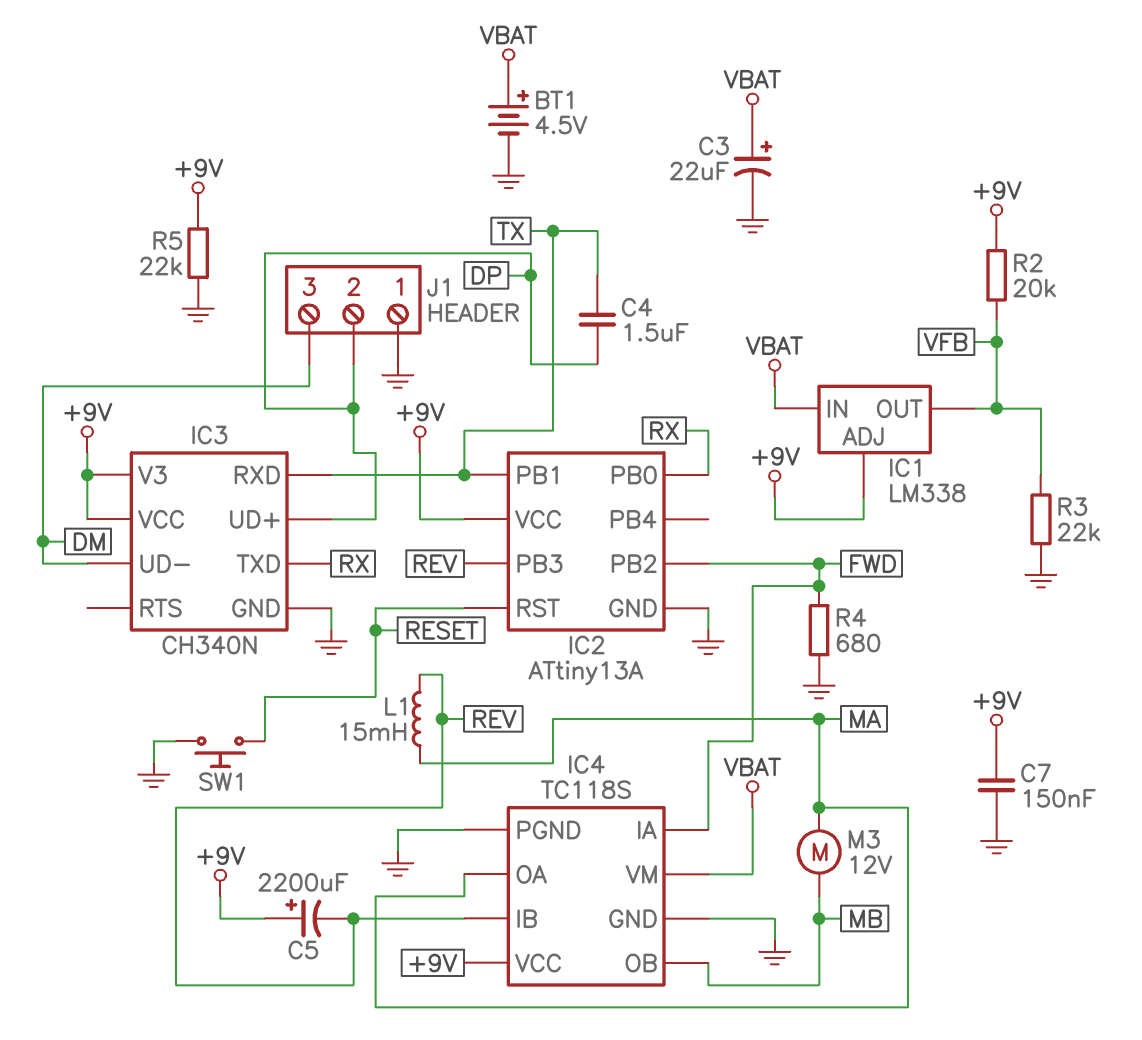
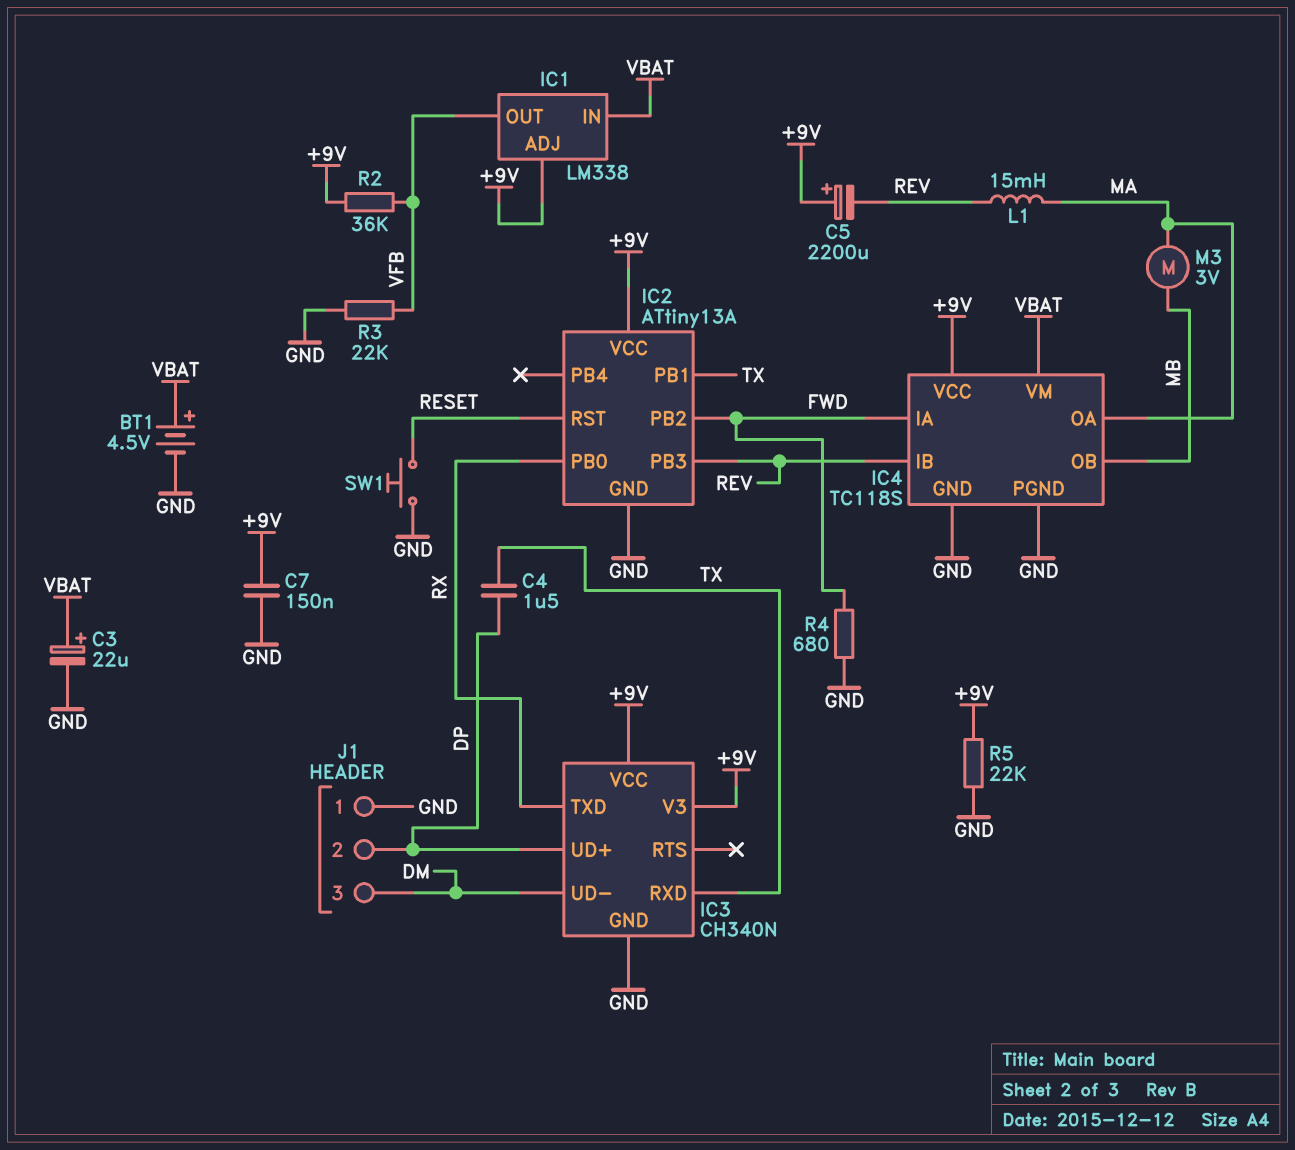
M3: motor 12V (MA, MB) -> motor 3V (MA, MB)
R2: 20k (+9V, VFB) -> 36k (+9V, VFB)

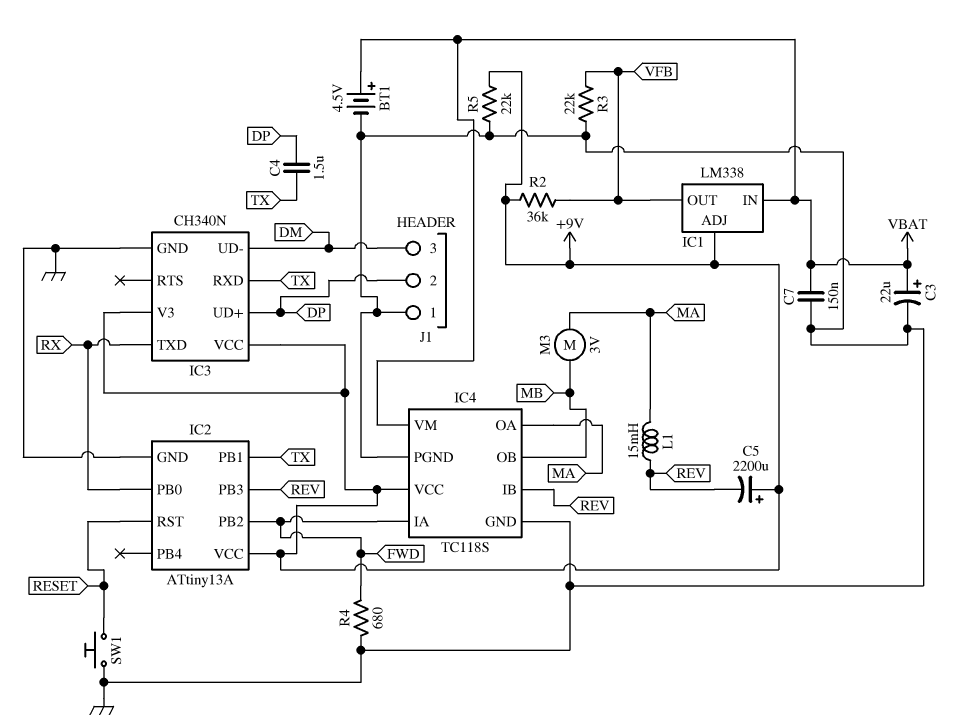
C7: 150nF (+9V, GND) -> 150nF (GND, VBAT)

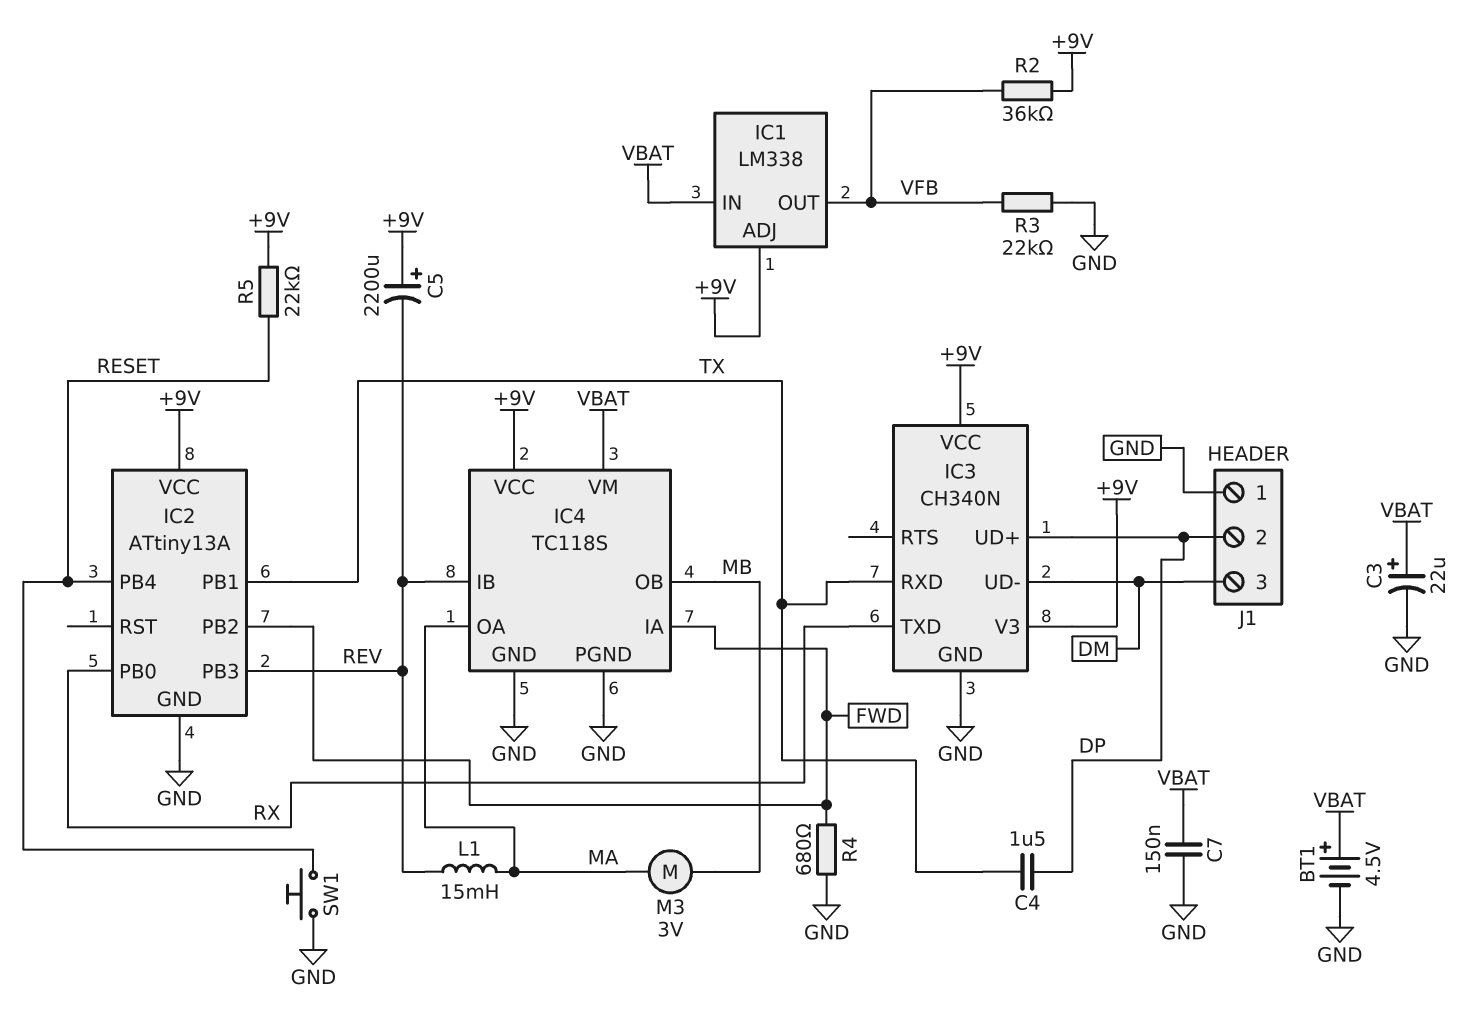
IC2 pin PB4: none -> RESET
IC2 pin RST: RESET -> none
R5: 22k (+9V, GND) -> 22k (+9V, RESET)

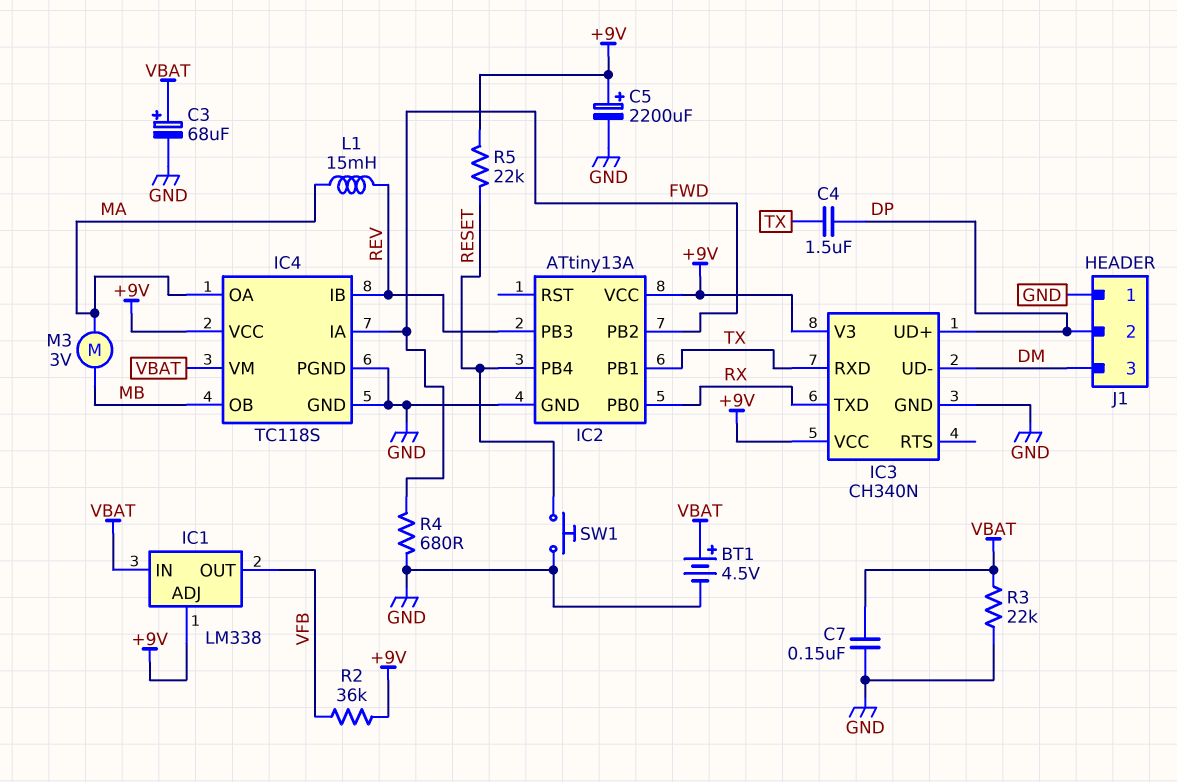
C3: 22uF (plus VBAT, minus GND) -> 68uF (plus VBAT, minus GND)
C5: 2200uF (plus +9V, minus REV) -> 2200uF (plus +9V, minus GND)
R3: 22k (GND, VFB) -> 22k (GND, VBAT)

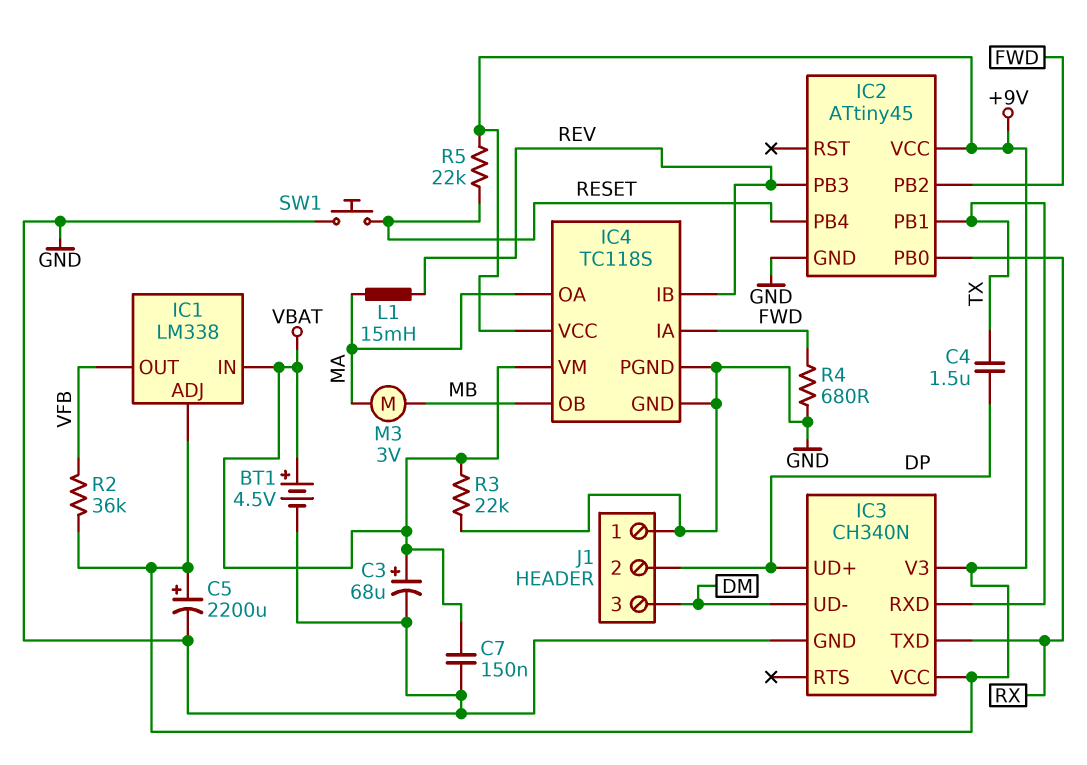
IC2: ATtiny13A -> ATtiny45

